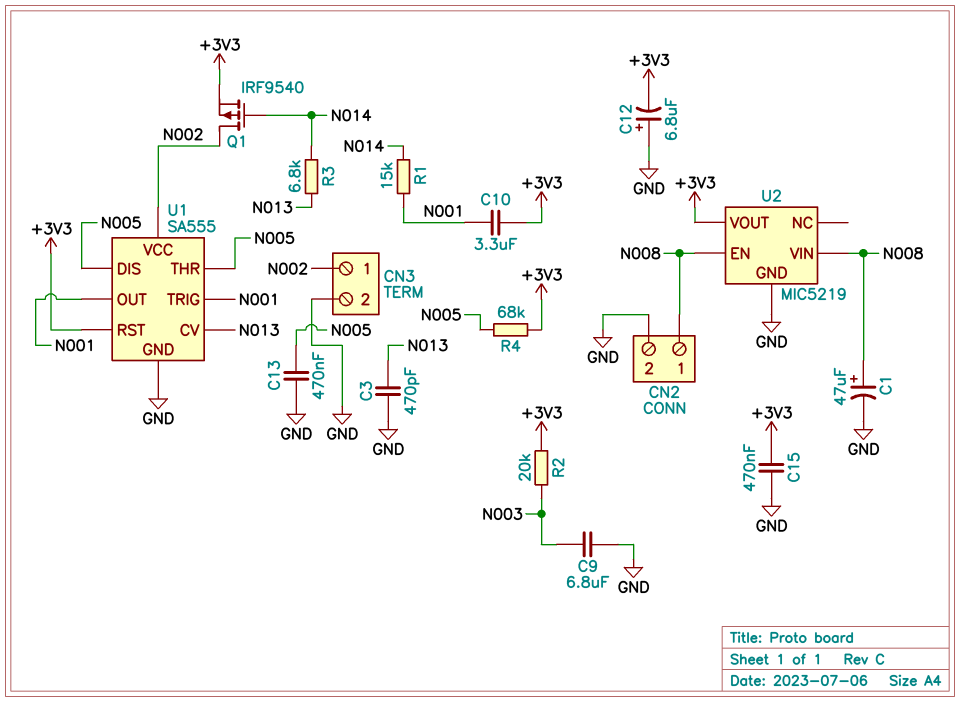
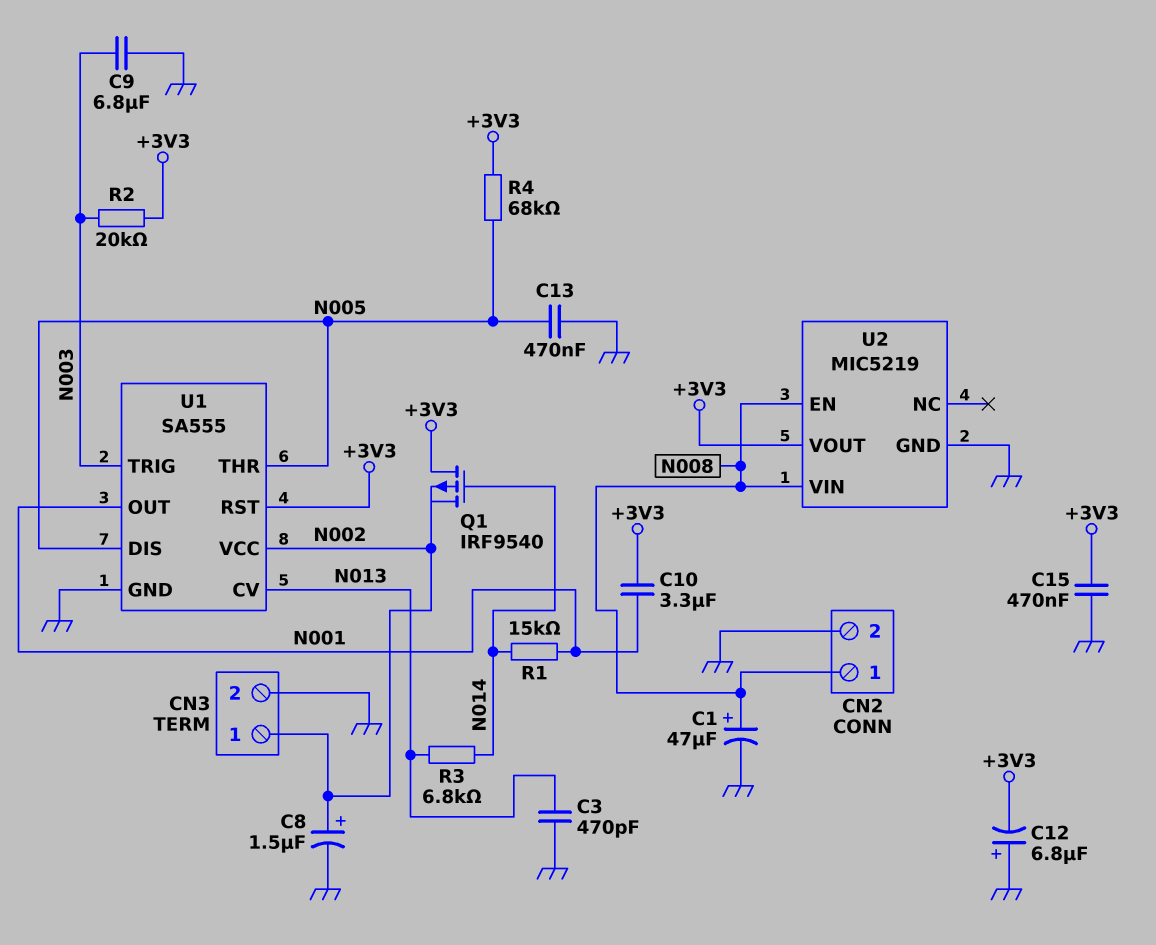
C8: none -> 1.5uF (plus N002, minus GND)
Q1: PMOS IRF9540 (G N014, D N002, S +3V3) -> PMOS IRF9540 (G N014, D +3V3, S N002)
U1 pin TRIG: N001 -> N003

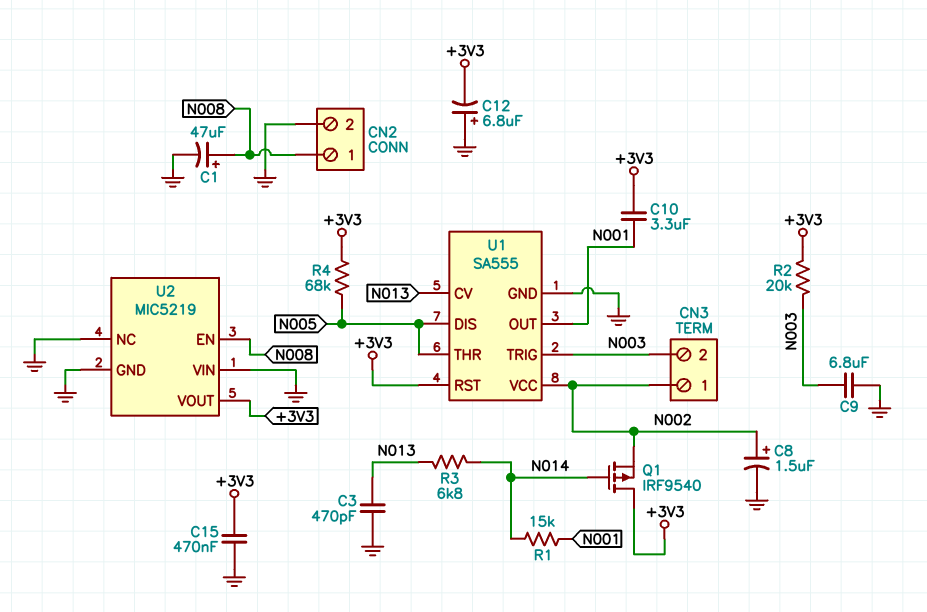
C13: 470nF (GND, N005) -> none
CN3 pin 2: GND -> N003
U2 pin NC: none -> GND
U2 pin VIN: N008 -> GND

